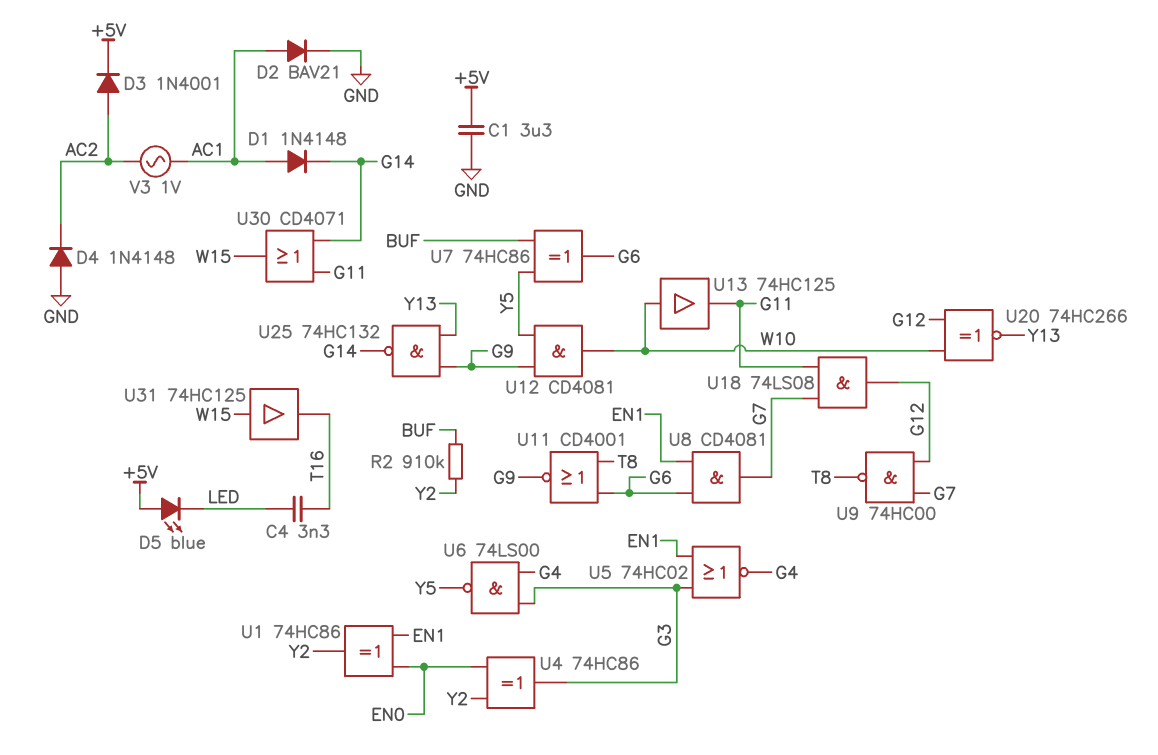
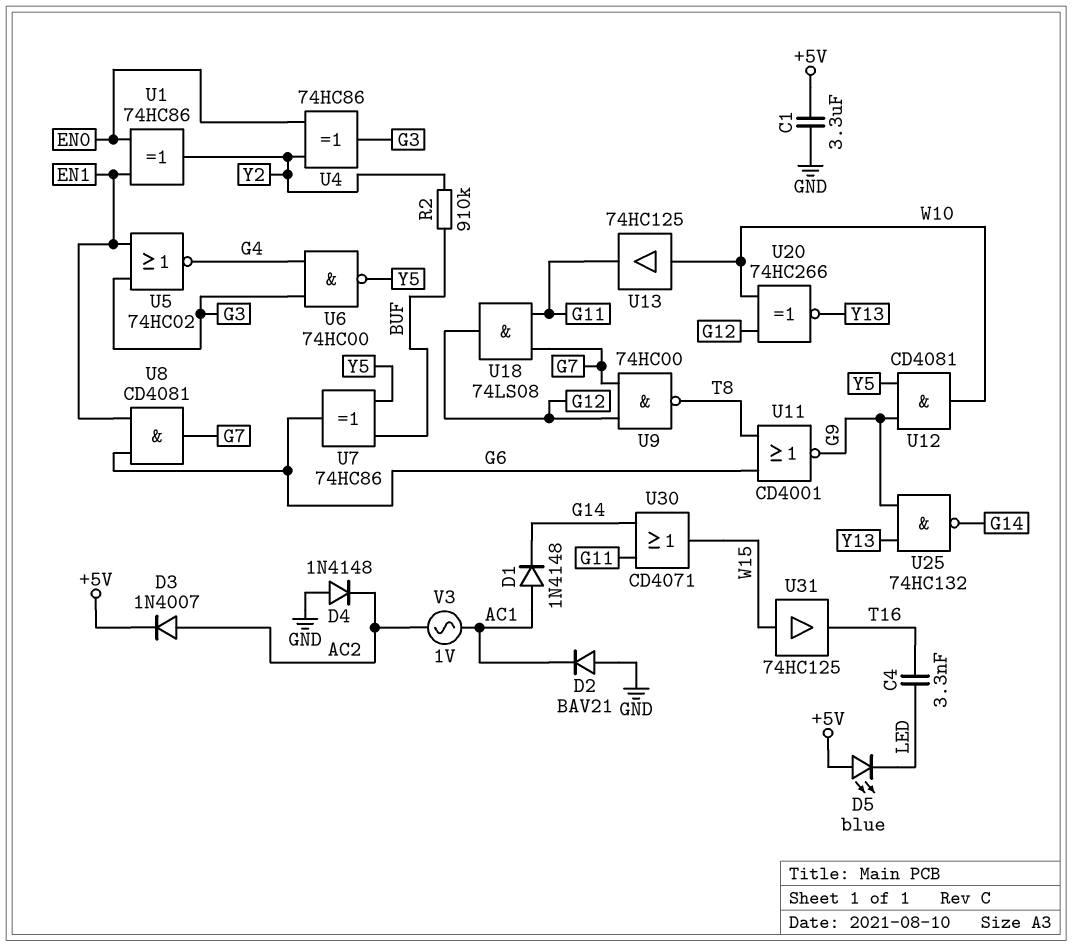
D2: diode BAV21 (A AC1, K GND) -> diode BAV21 (A GND, K AC1)
D3: diode 1N4001 (A AC2, K +5V) -> diode 1N4007 (A AC2, K +5V)
U6: NAND 74LS00 (in G3, in G4, out Y5) -> NAND 74HC00 (in G3, in G4, out Y5)

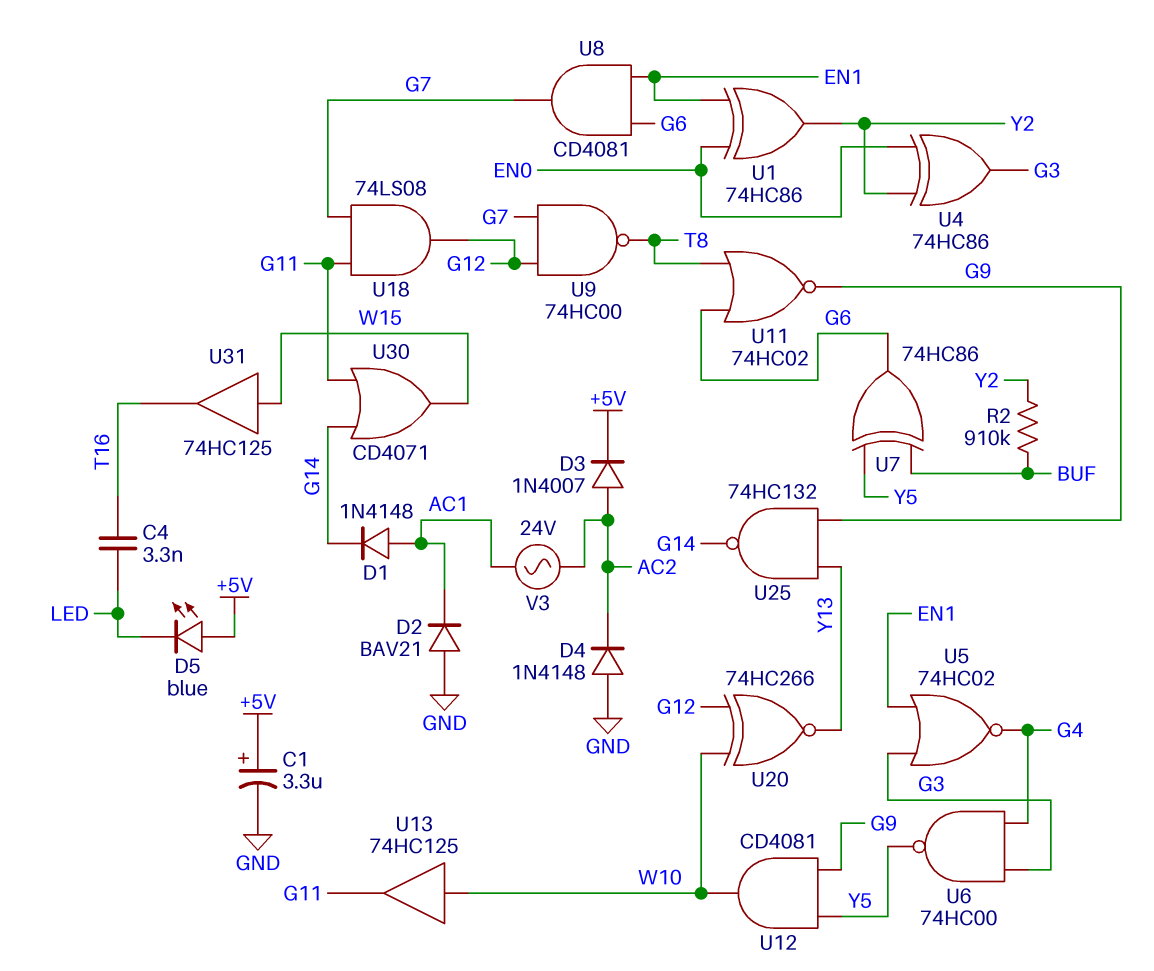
C1: 3.3uF (+5V, GND) -> 3.3uF (plus +5V, minus GND)
U11: NOR CD4001 (in G6, in T8, out G9) -> NOR 74HC02 (in G6, in T8, out G9)
V3: AC 1V (AC1, AC2) -> AC 24V (AC1, AC2)

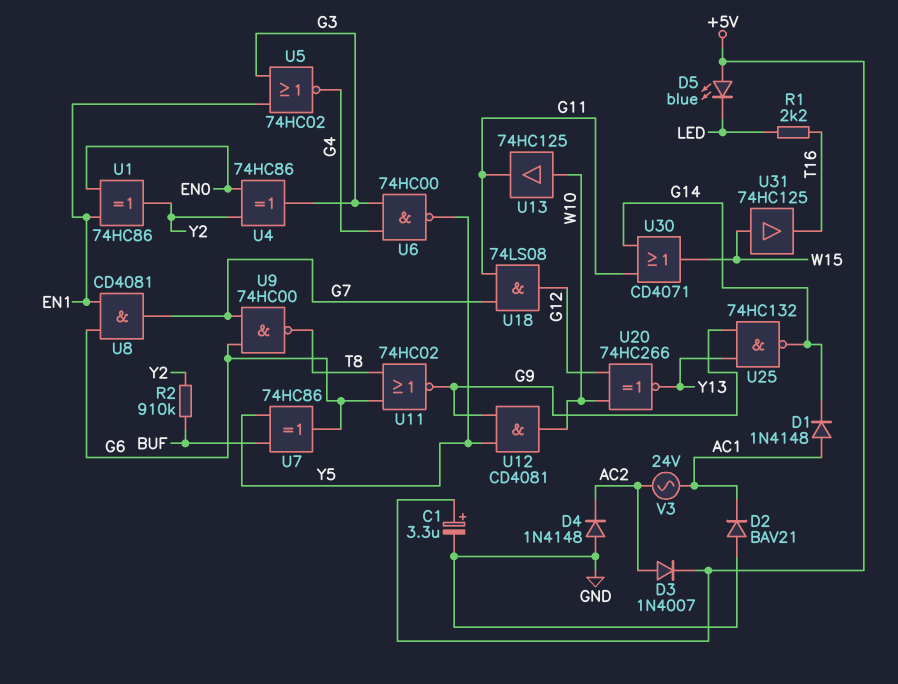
C4: 3.3nF (LED, T16) -> none
R1: none -> 2.2k (LED, T16)
U9: NAND 74HC00 (in G7, in G12, out T8) -> NAND 74HC00 (in G6, in G7, out T8)

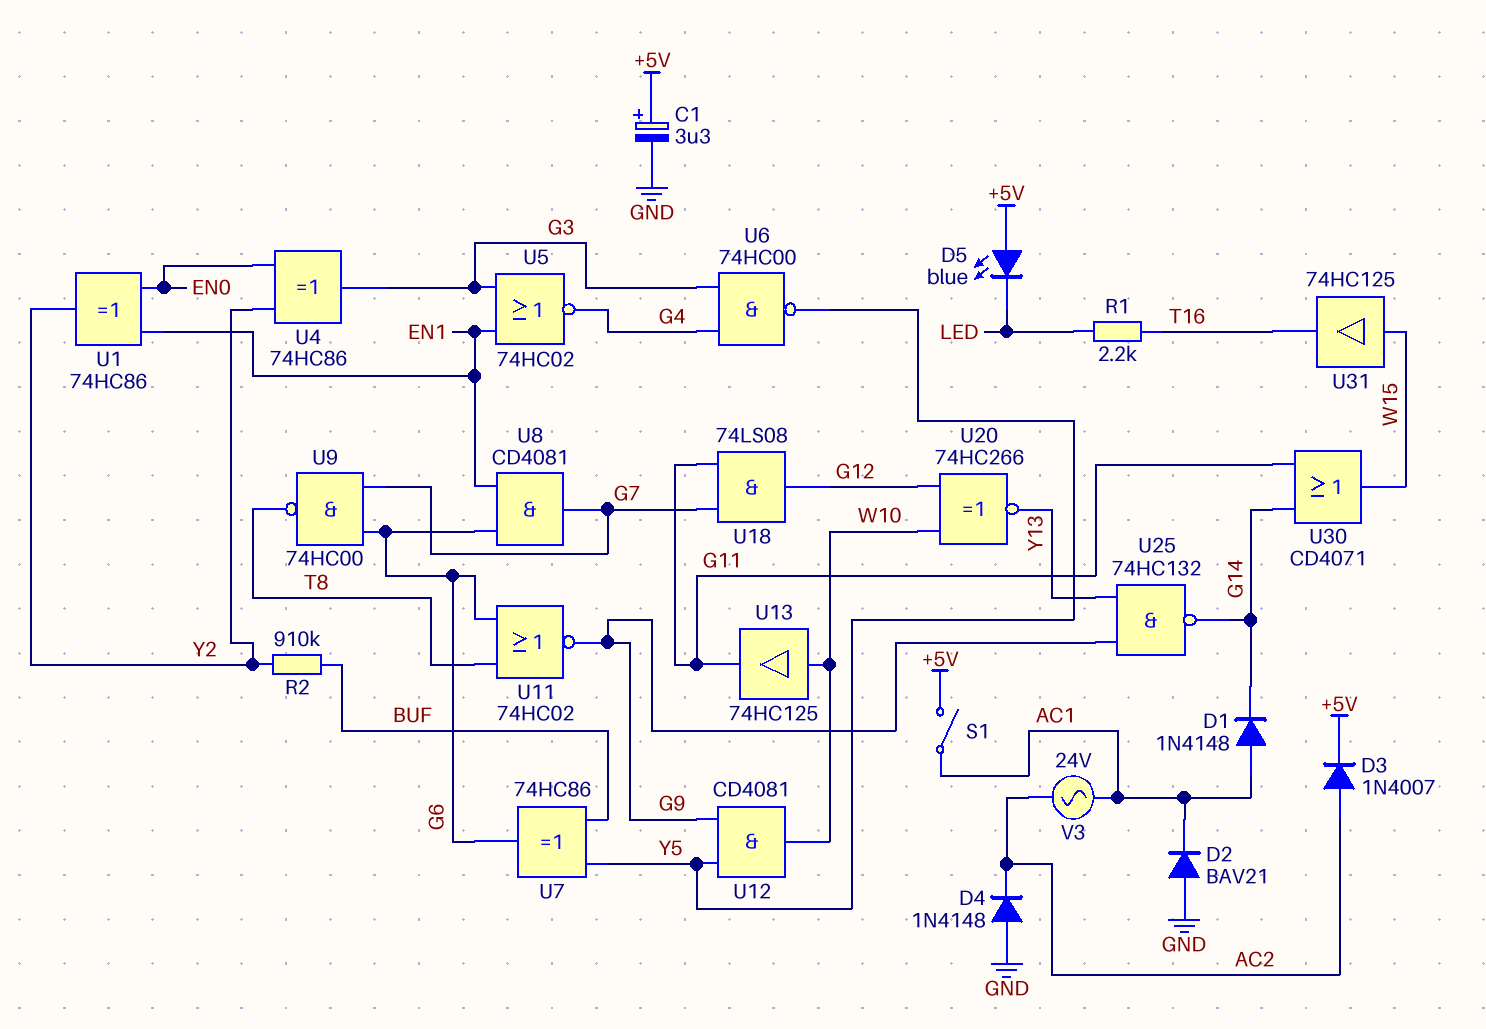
S1: none -> switch (+5V, AC1)

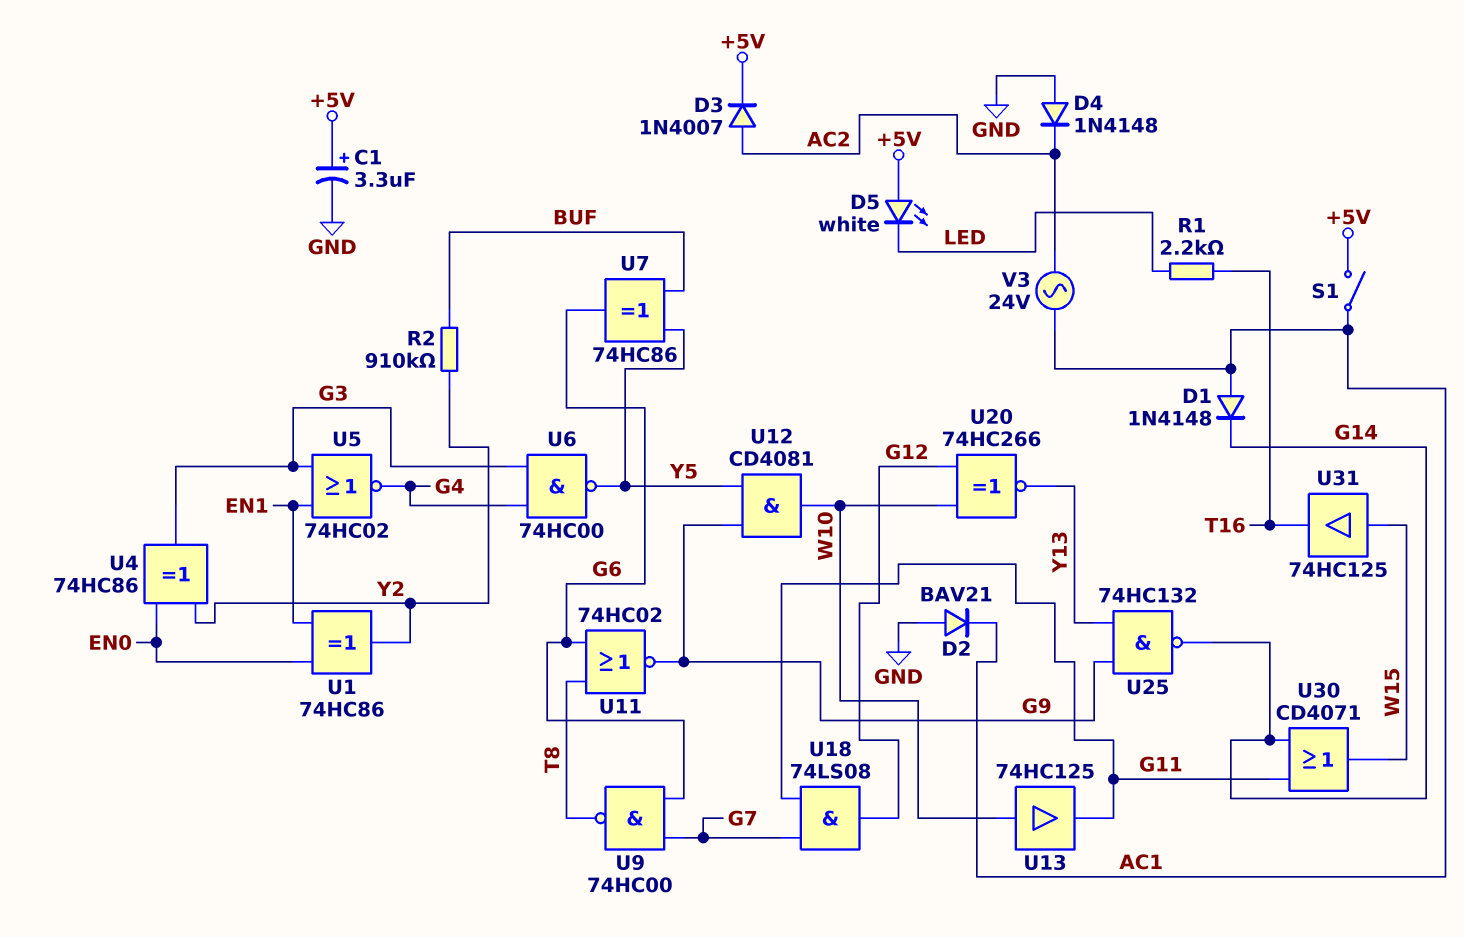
D5: LED blue (A +5V, K LED) -> LED white (A +5V, K LED)
U8: AND CD4081 (in EN1, in G6, out G7) -> none

